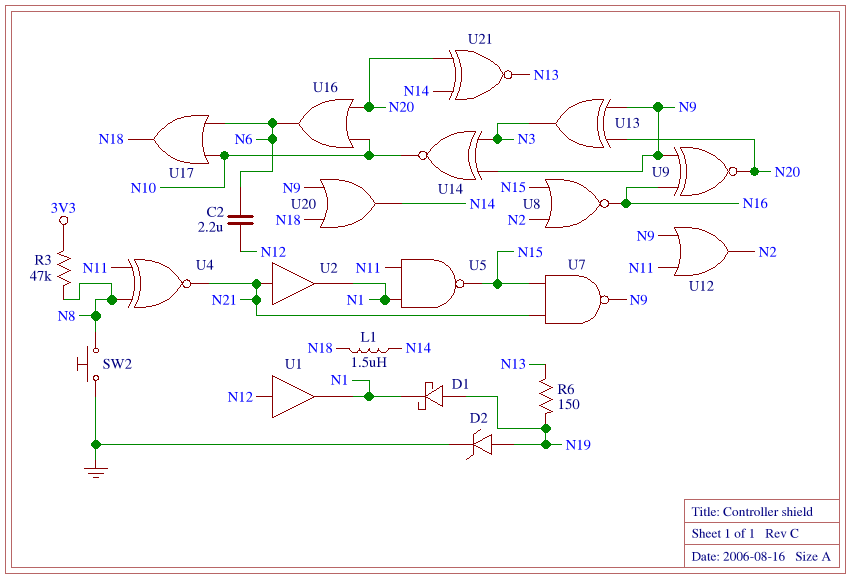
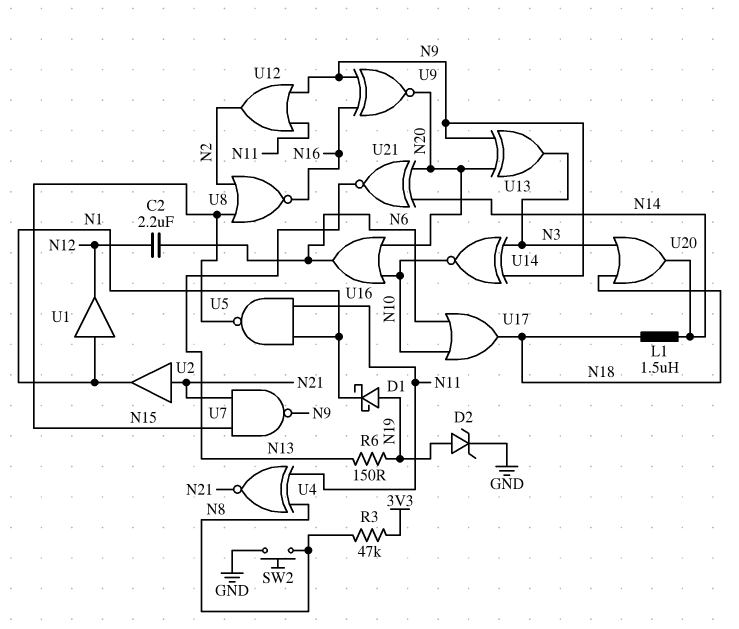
U1: buffer (in N12, out N1) -> buffer (in N1, out N12)
U20: OR (in N9, in N18, out N14) -> OR (in N3, in N18, out N14)

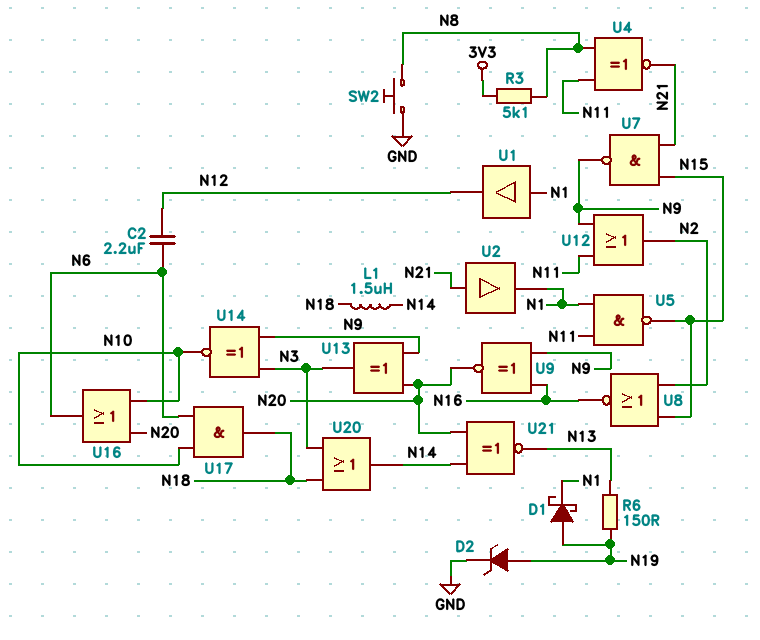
R3: 47k (3V3, N8) -> 5.1k (3V3, N8)
U17: OR (in N6, in N10, out N18) -> AND (in N6, in N10, out N18)

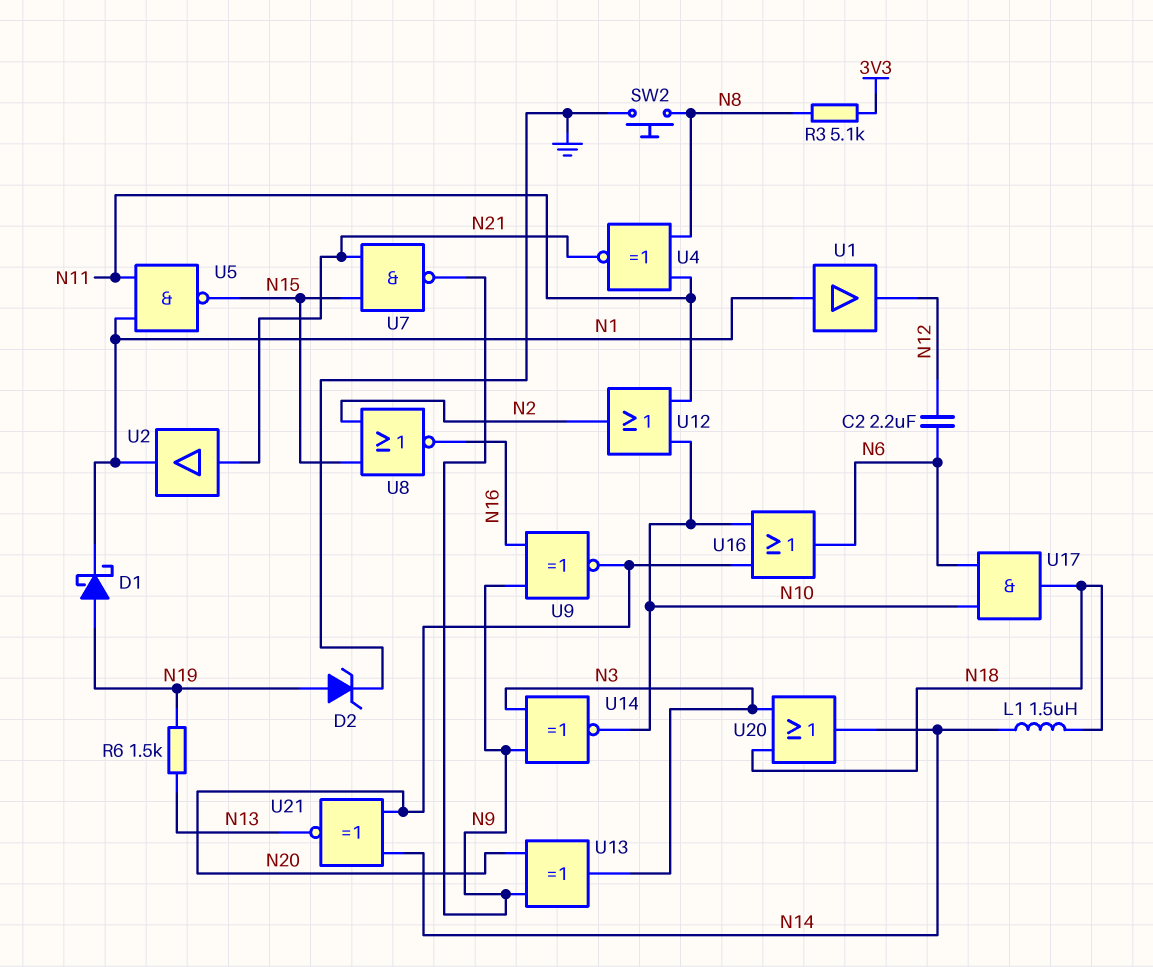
R6: 150 (N13, N19) -> 1.5k (N13, N19)
U12: OR (in N9, in N11, out N2) -> OR (in N10, in N11, out N2)

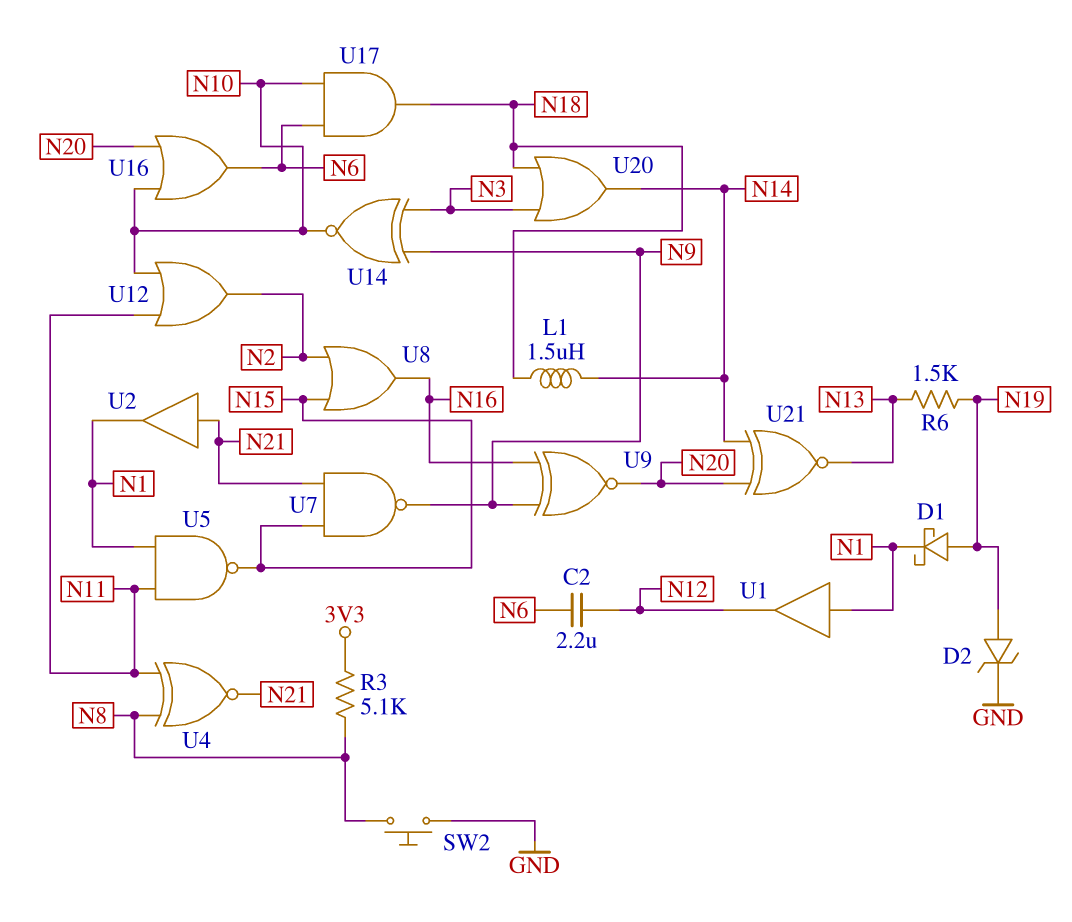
U8: NOR (in N2, in N15, out N16) -> OR (in N2, in N15, out N16)
U13: XOR (in N9, in N20, out N3) -> none

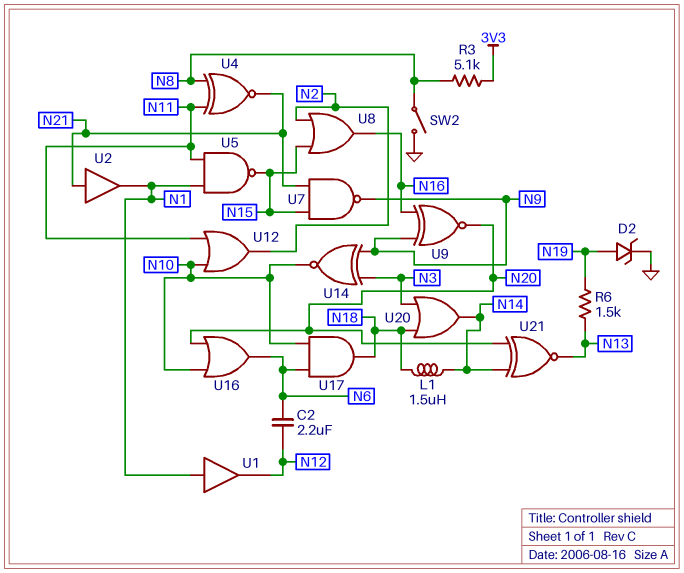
D1: schottky (A N19, K N1) -> none
SW2: button (GND, N8) -> switch (GND, N8)

